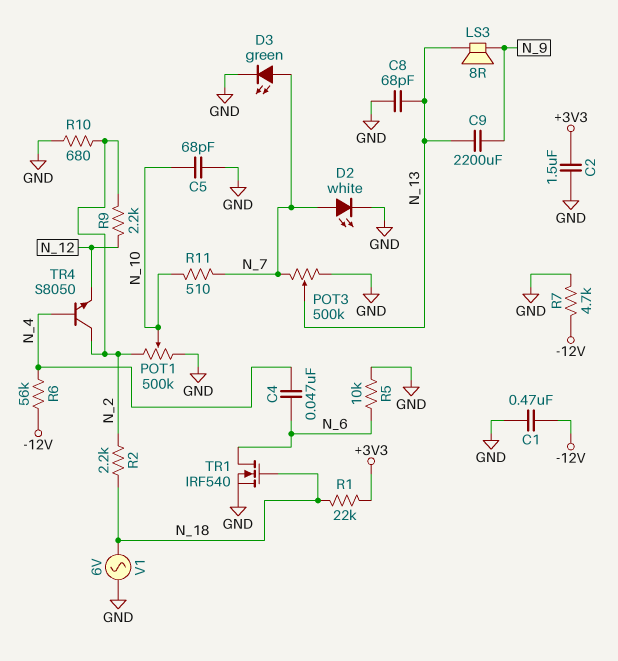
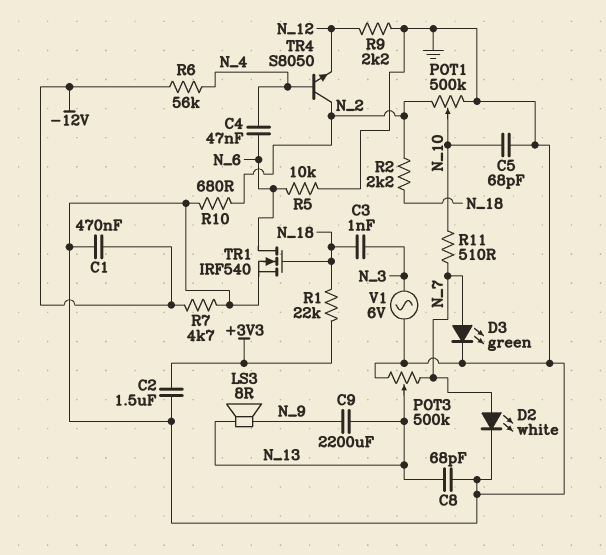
C3: none -> 1nF (N_3, N_18)
R9: 2.2k (N_2, N_12) -> 2.2k (GND, N_12)
V1: AC 6V (GND, N_18) -> AC 6V (GND, N_3)

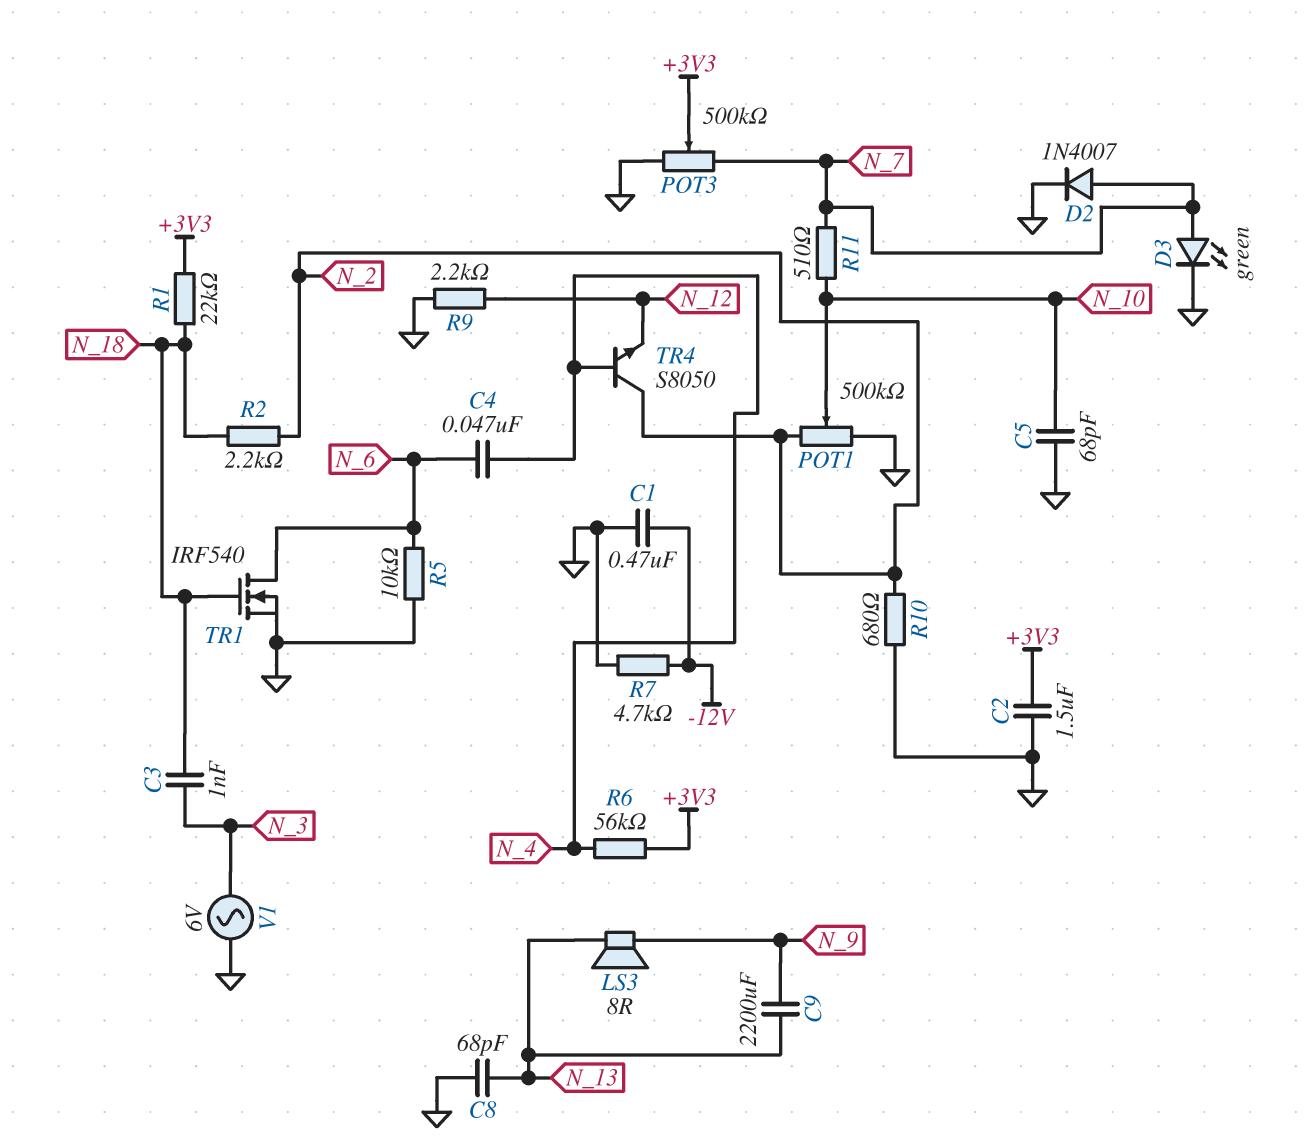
D2: LED white (A N_7, K GND) -> diode 1N4007 (A N_7, K GND)
POT3: 500k (GND, N_7, wiper N_13) -> 500k (GND, N_7, wiper +3V3)
R6: 56k (-12V, N_4) -> 56k (+3V3, N_4)

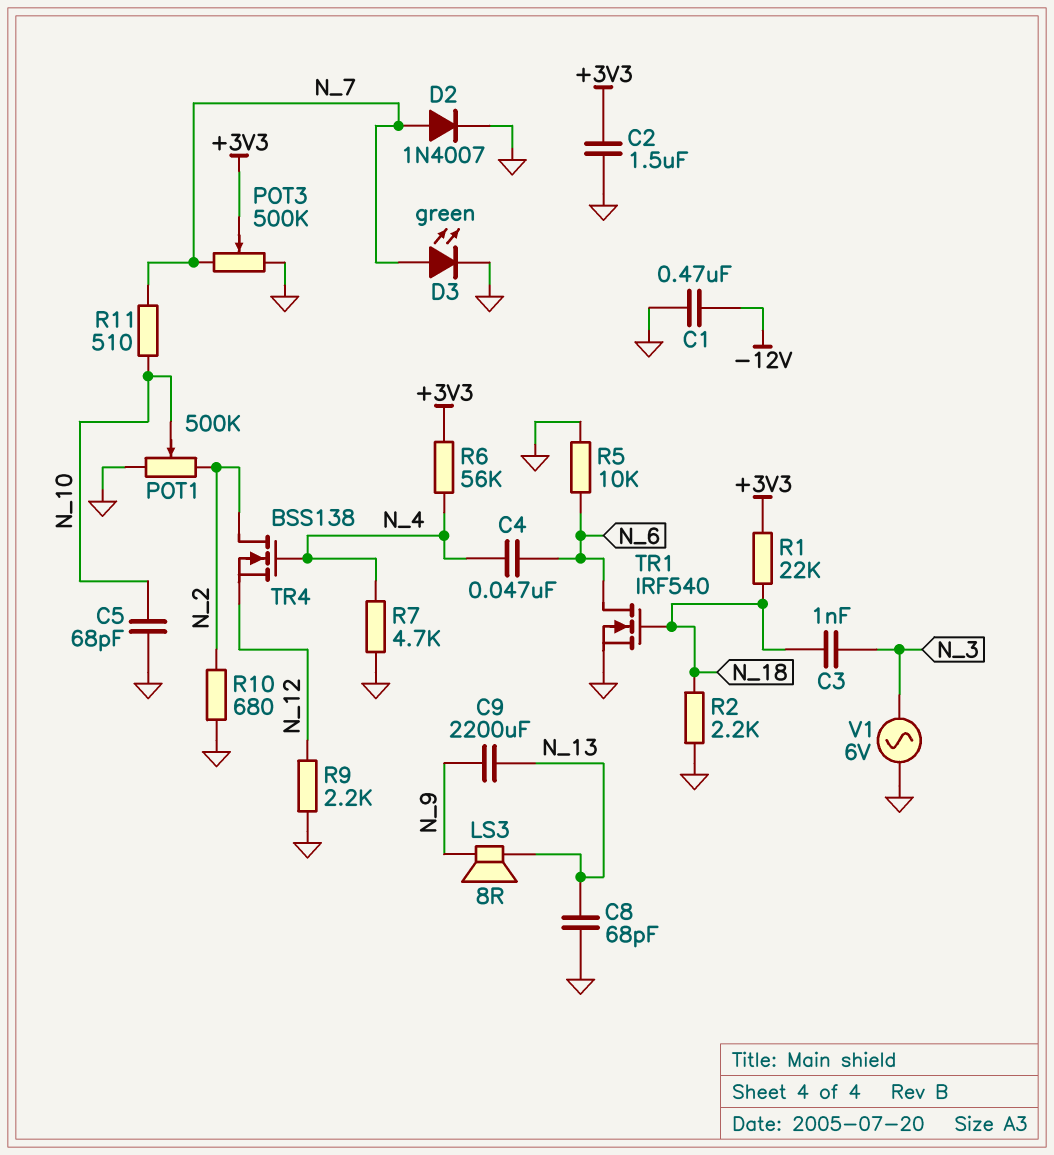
R2: 2.2k (N_2, N_18) -> 2.2k (GND, N_18)
R7: 4.7k (-12V, GND) -> 4.7k (GND, N_4)
TR4: NPN S8050 (B N_4, C N_2, E N_12) -> NMOS BSS138 (G N_4, D N_2, S N_12)

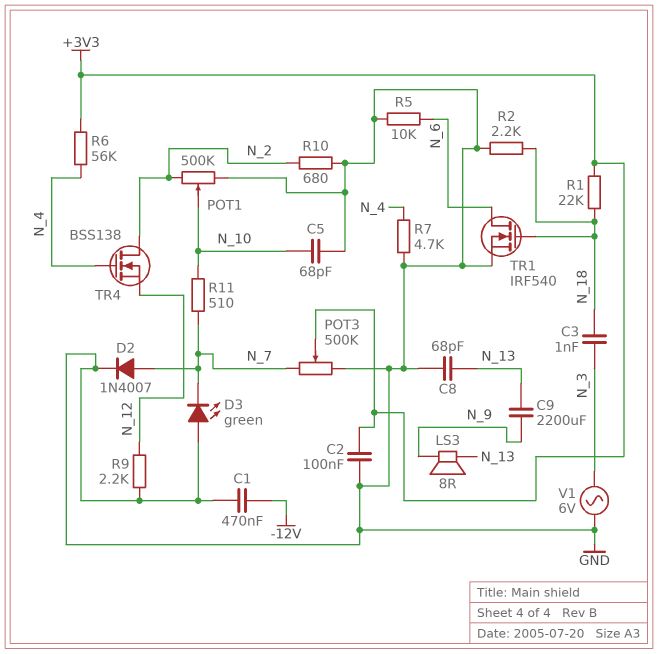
C2: 1.5uF (+3V3, GND) -> 100nF (+3V3, GND)
C4: 47nF (N_4, N_6) -> none
D3: LED green (A N_7, K GND) -> LED green (A GND, K N_7)

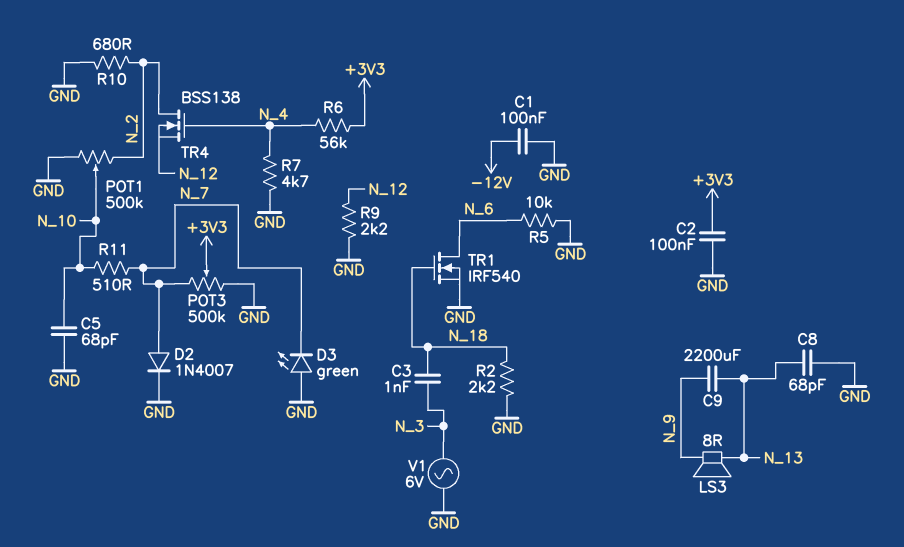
C1: 470nF (-12V, GND) -> 100nF (-12V, GND)
R1: 22k (+3V3, N_18) -> none

